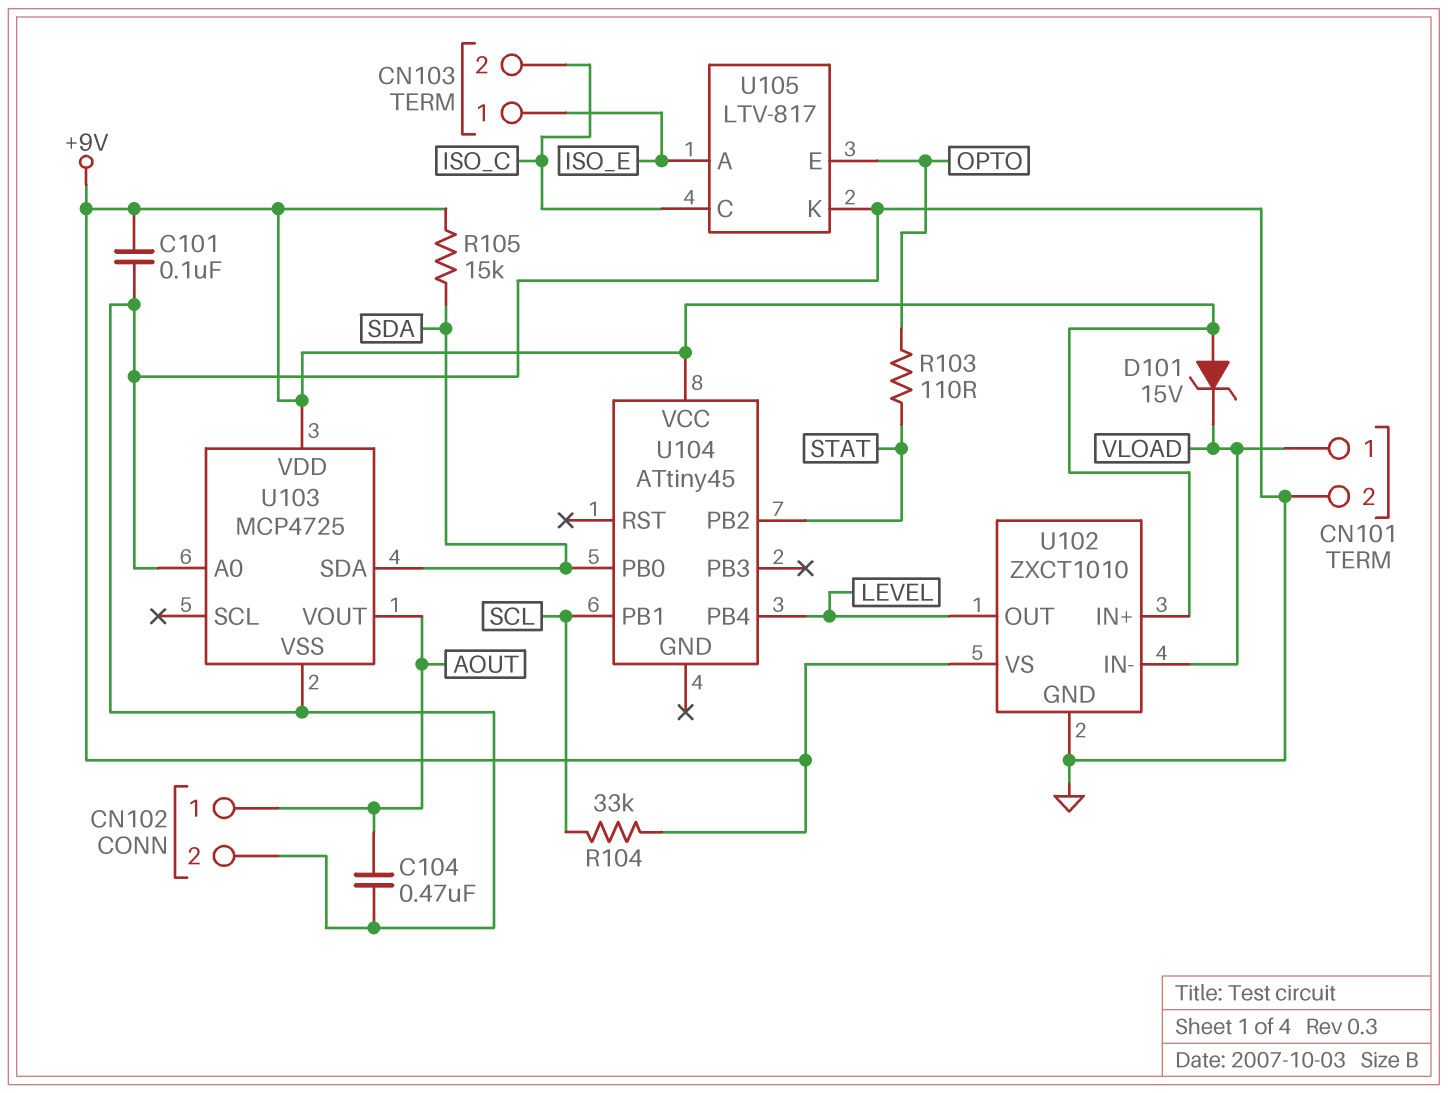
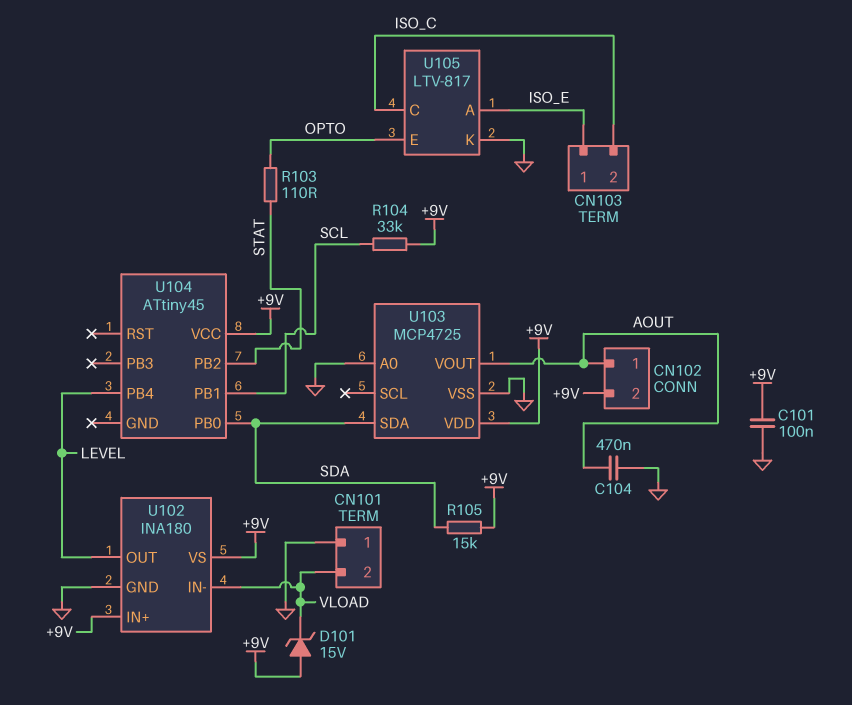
CN101 pin 1: VLOAD -> GND
CN101 pin 2: GND -> VLOAD
CN102 pin 2: GND -> +9V
U102: ZXCT1010 -> INA180

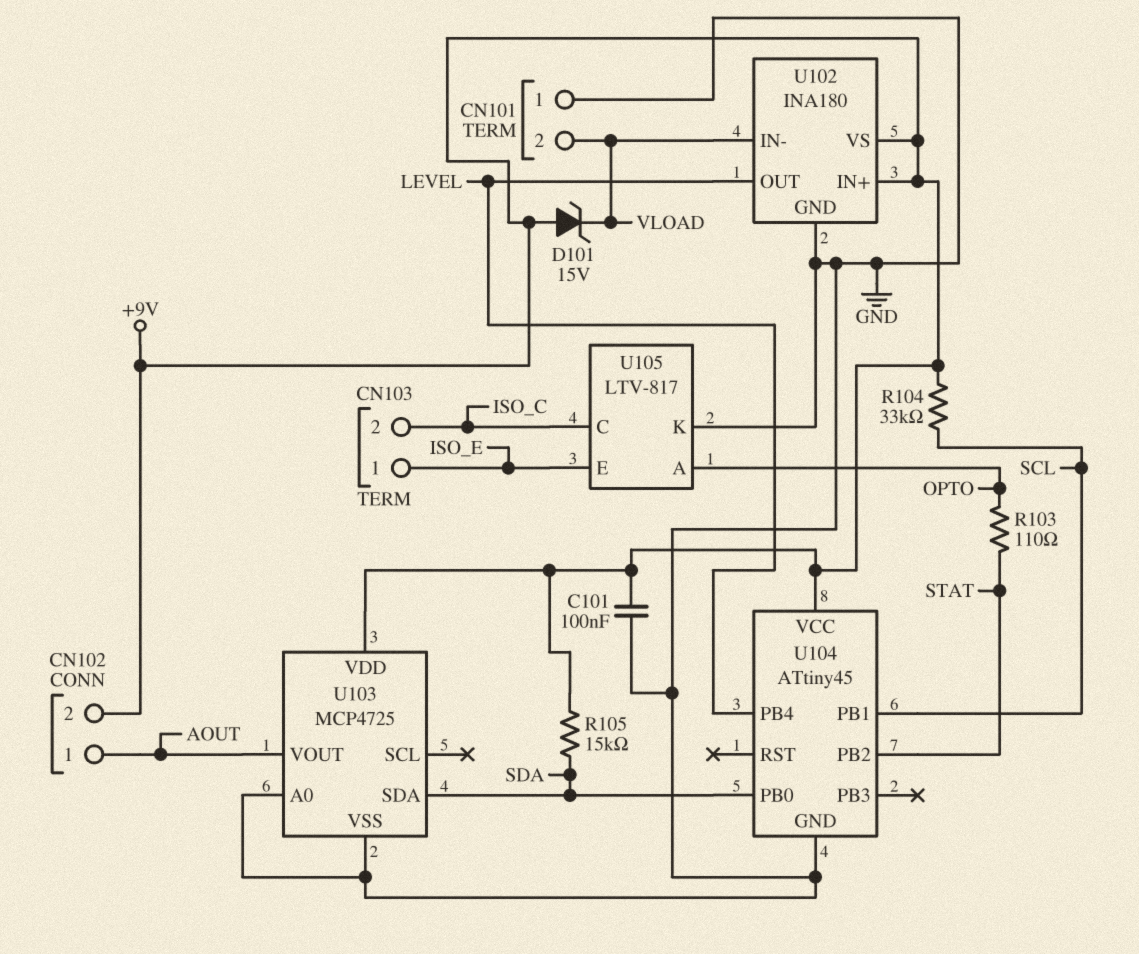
C104: 470nF (AOUT, GND) -> none
U104 pin GND: none -> GND
U105 pin A: ISO_E -> OPTO
U105 pin E: OPTO -> ISO_E

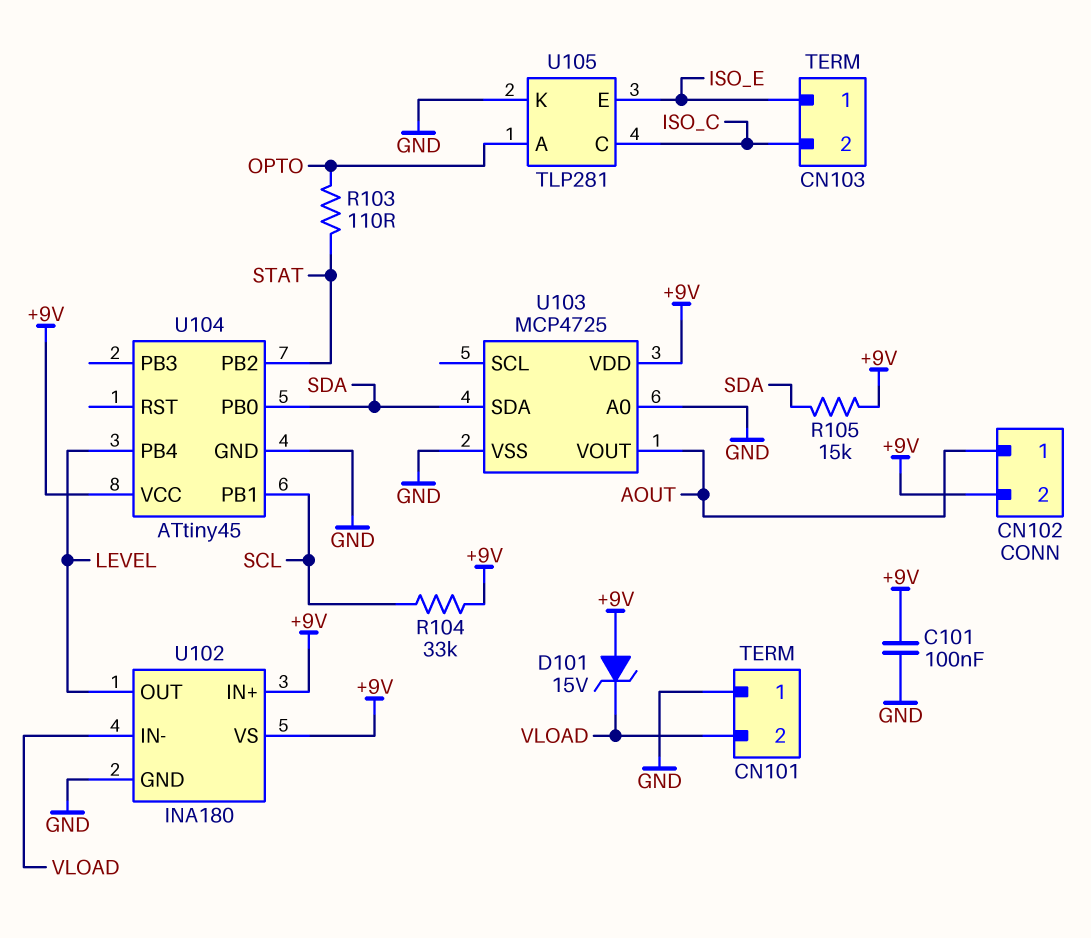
U105: LTV-817 -> TLP281

